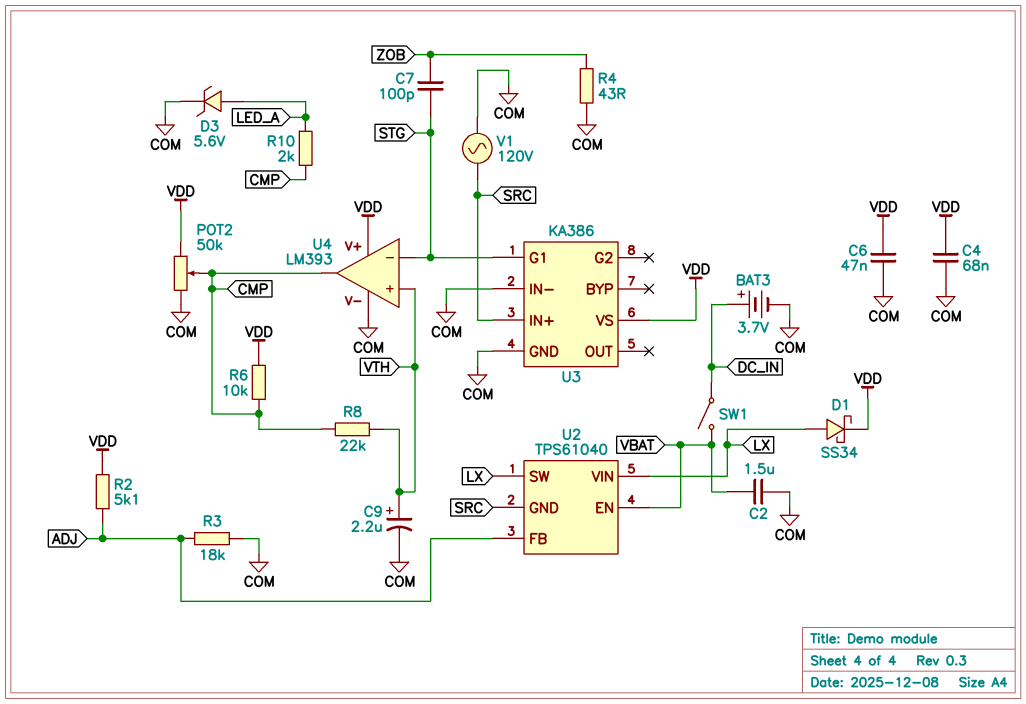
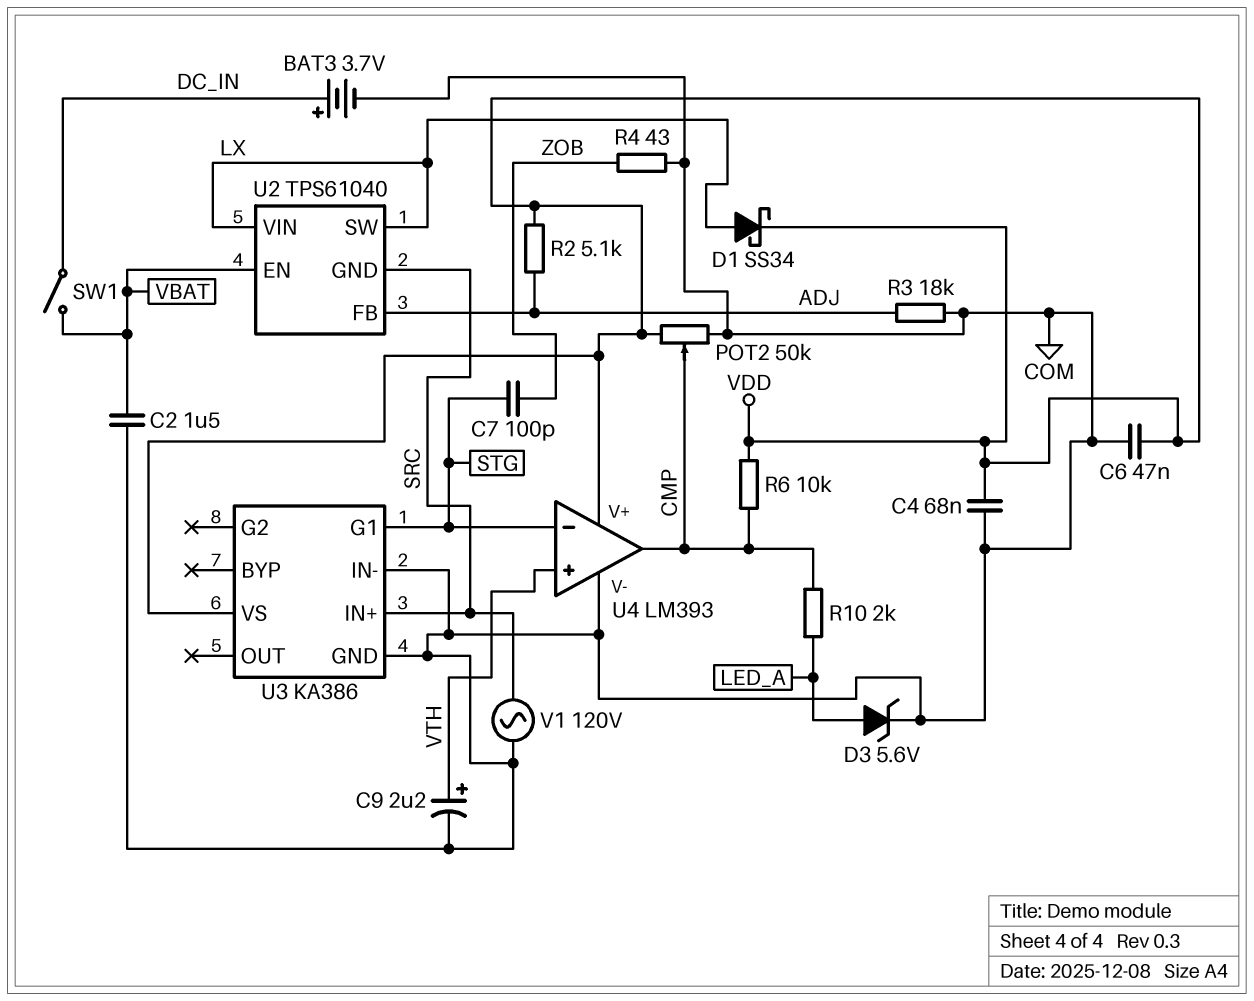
R8: 22k (CMP, VTH) -> none

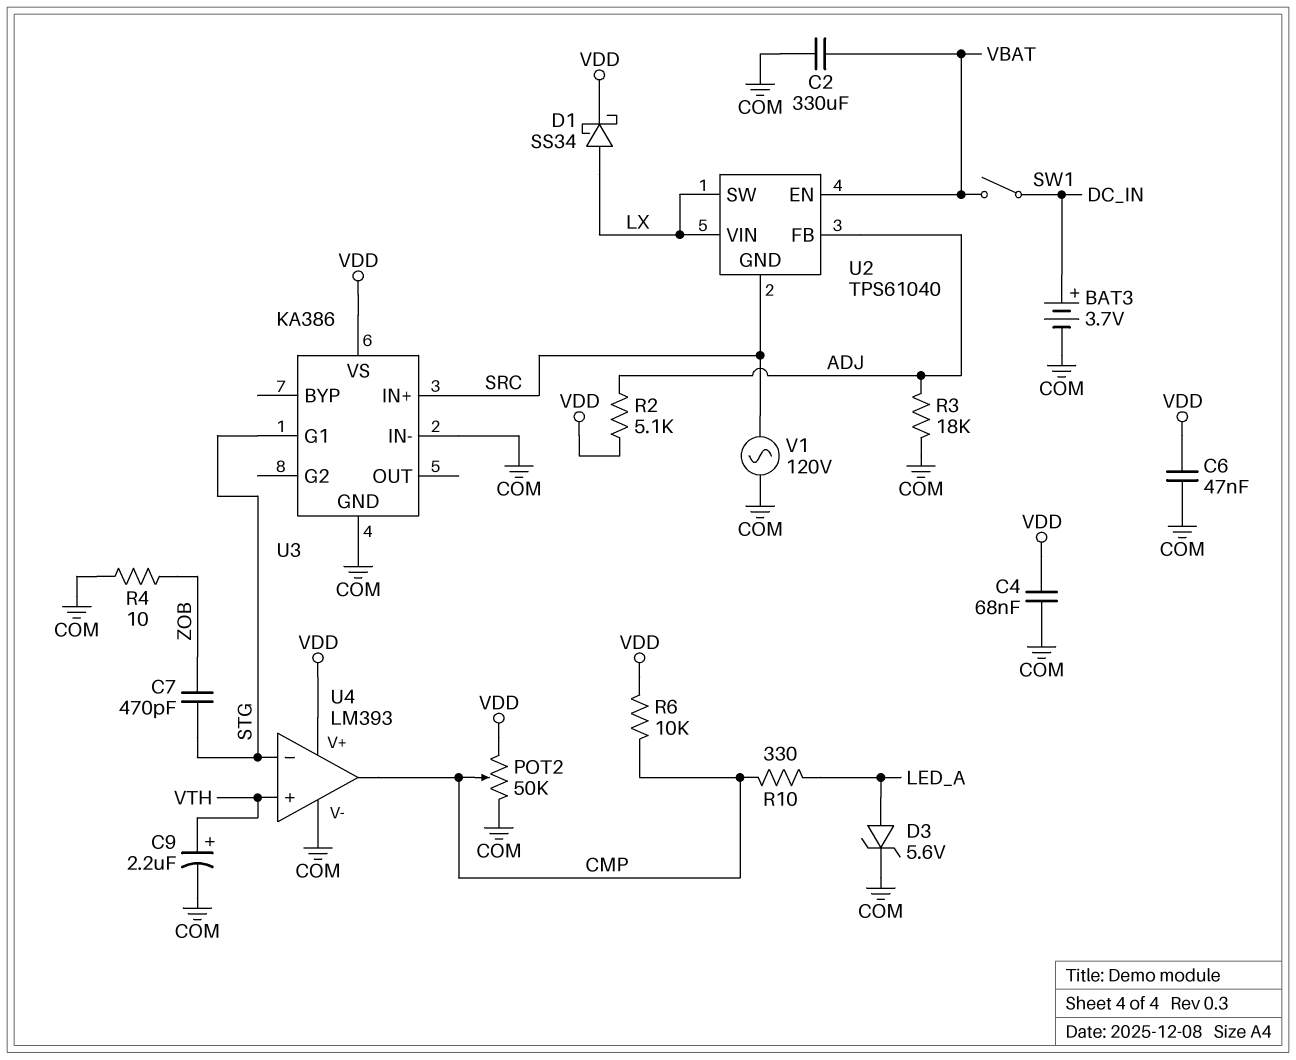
C2: 1.5uF (COM, VBAT) -> 330uF (COM, VBAT)
C7: 100pF (STG, ZOB) -> 470pF (STG, ZOB)
R4: 43 (COM, ZOB) -> 10 (COM, ZOB)
R10: 2k (CMP, LED_A) -> 330 (CMP, LED_A)

